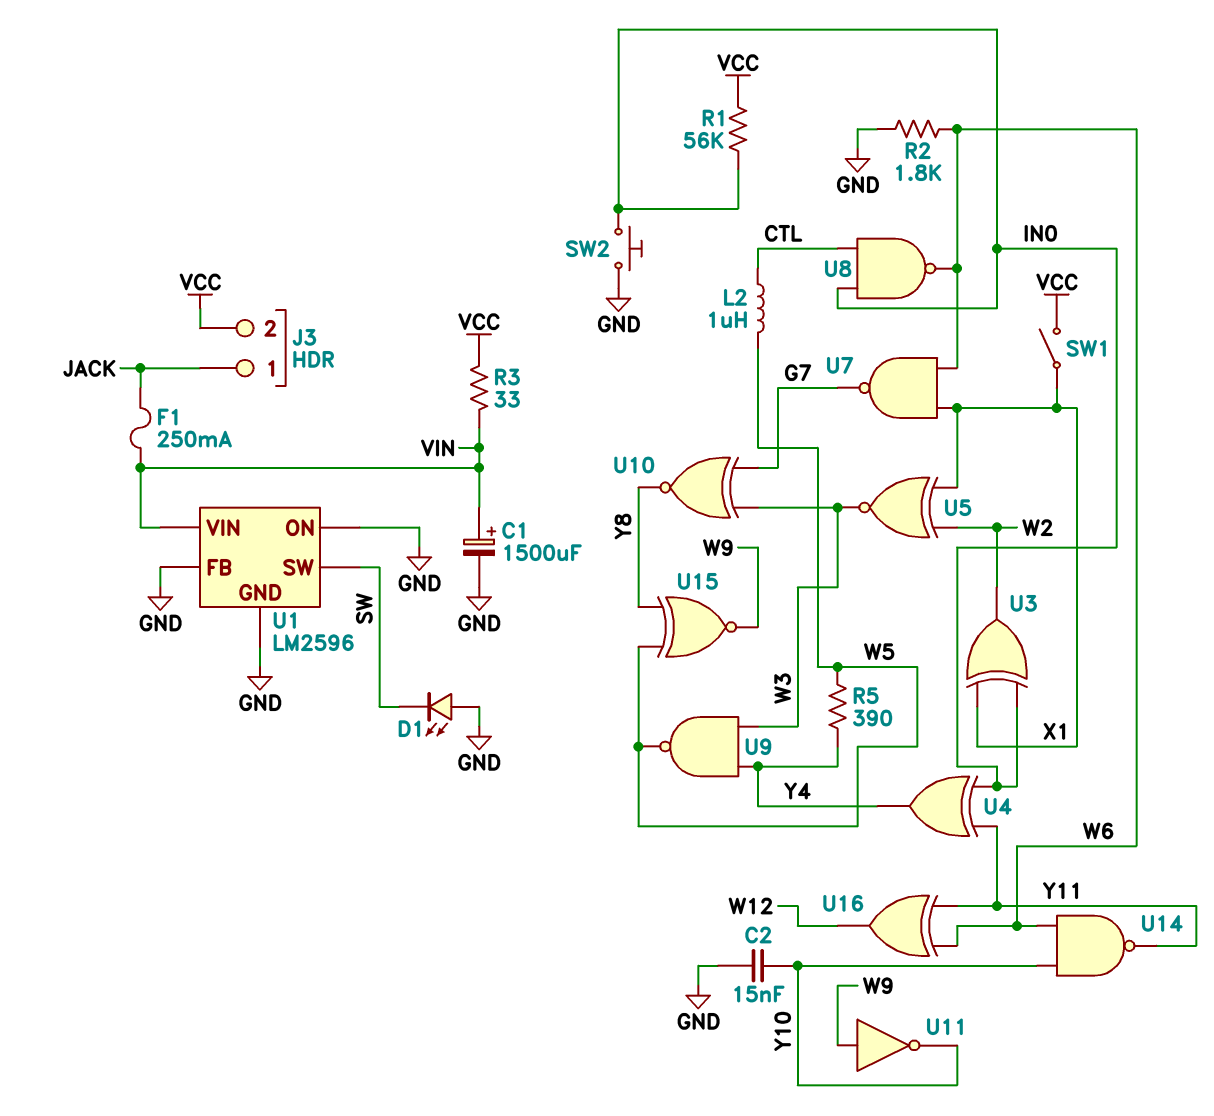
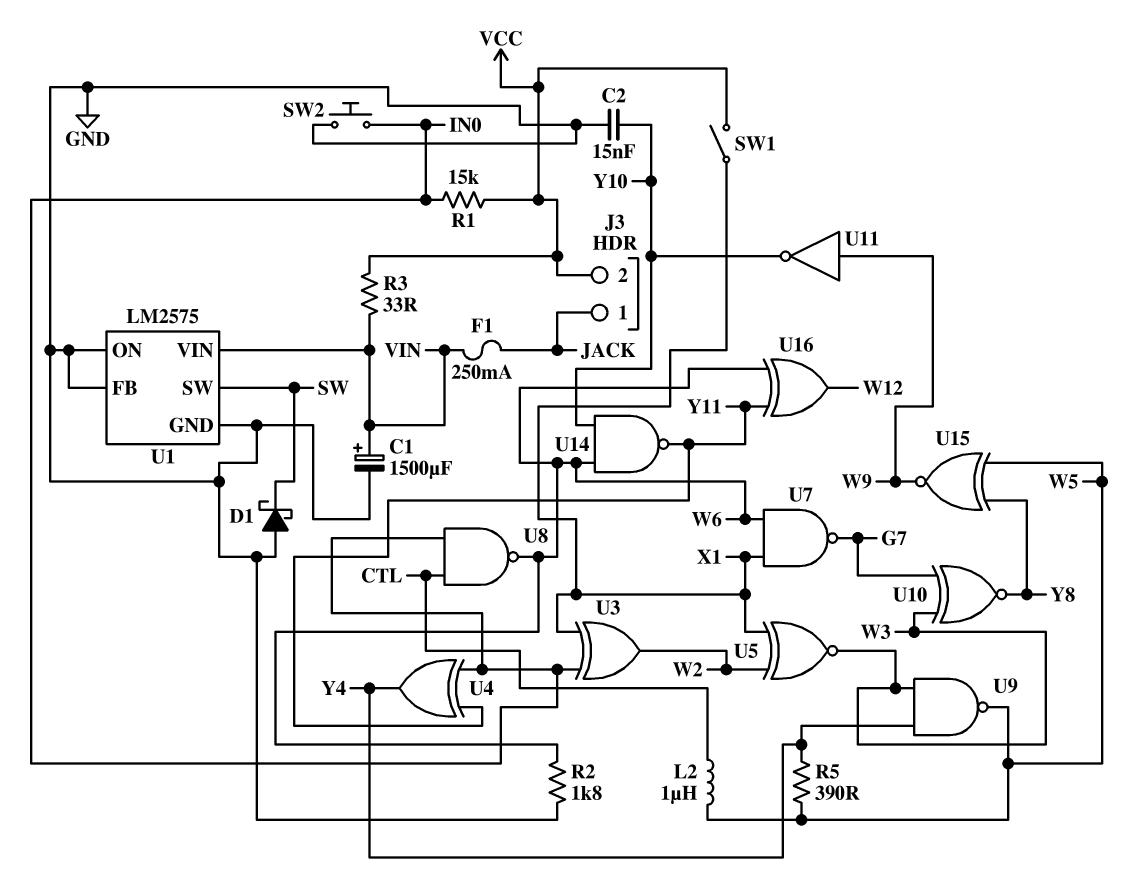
D1: LED (A GND, K SW) -> schottky (A GND, K SW)
R1: 56k (IN0, VCC) -> 15k (IN0, VCC)
U1: LM2596 -> LM2575

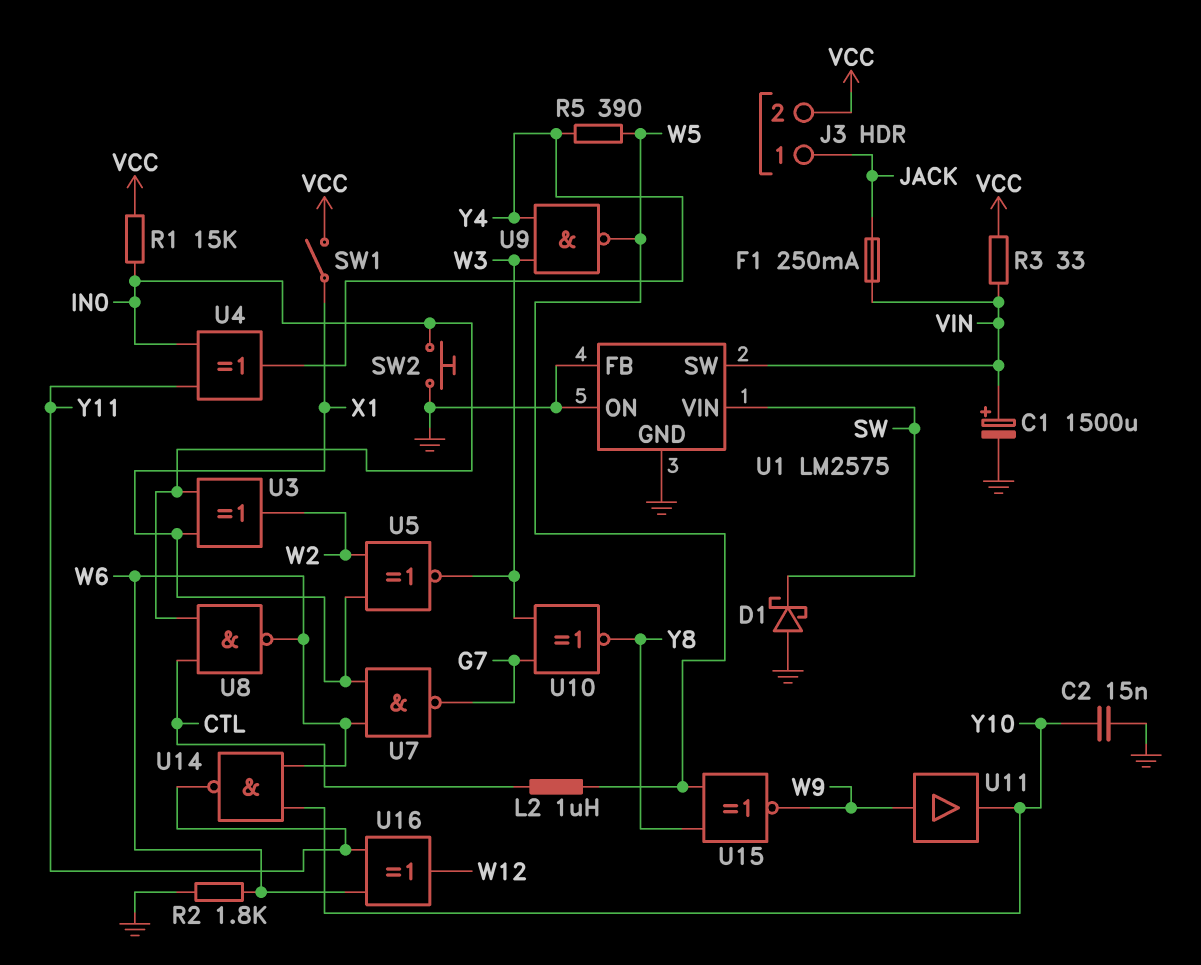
U1 pin SW: SW -> VIN
U1 pin VIN: VIN -> SW
U11: NOT (in W9, out Y10) -> buffer (in W9, out Y10)

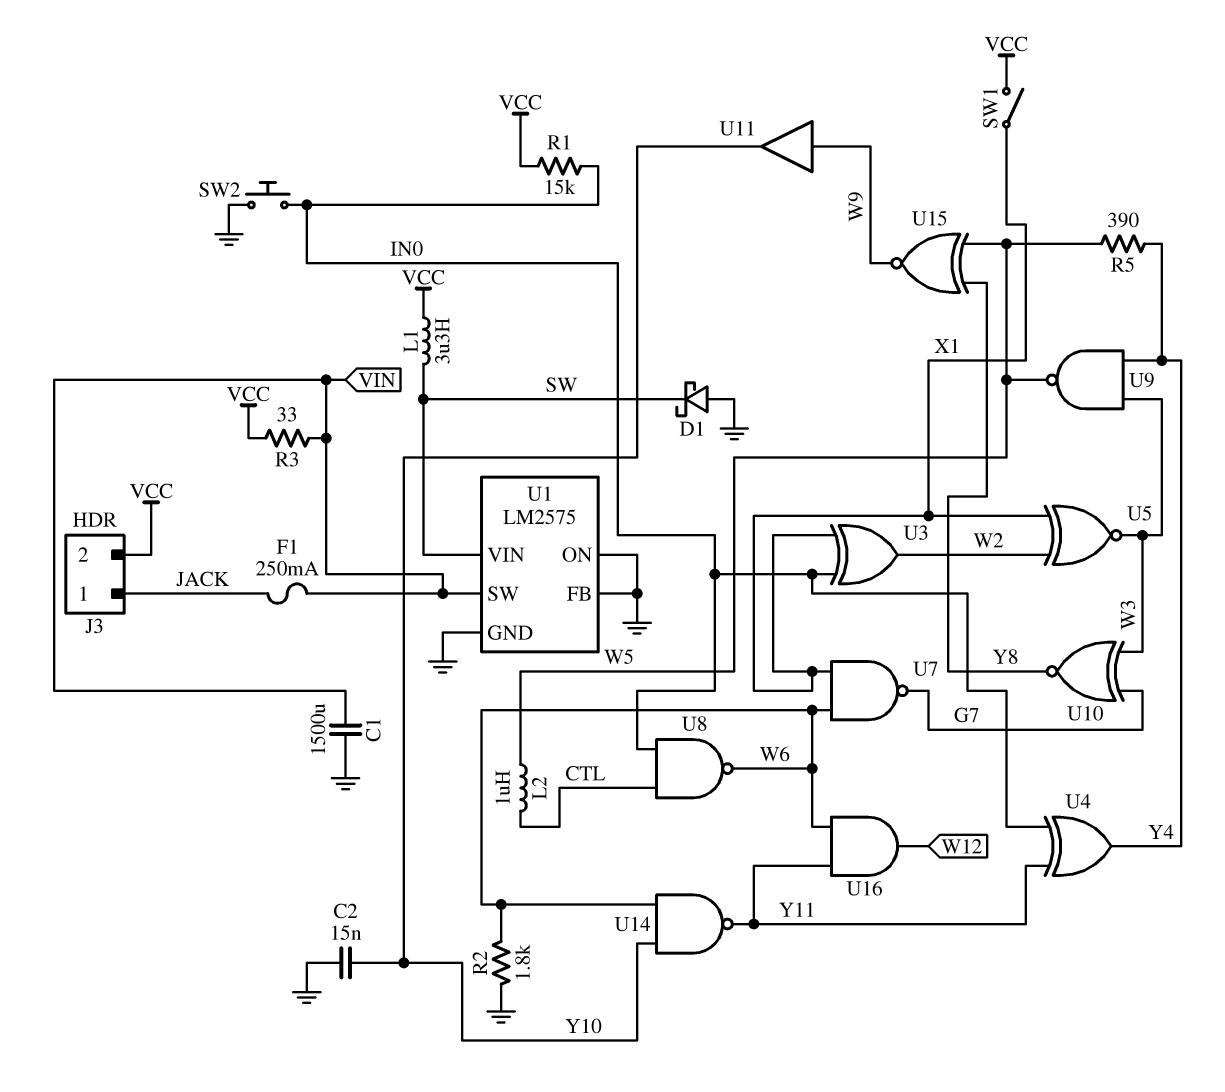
C1: 1500uF (plus VIN, minus GND) -> 1500uF (GND, VIN)
L1: none -> 3.3uH (SW, VCC)
U16: XOR (in W6, in Y11, out W12) -> AND (in W6, in Y11, out W12)

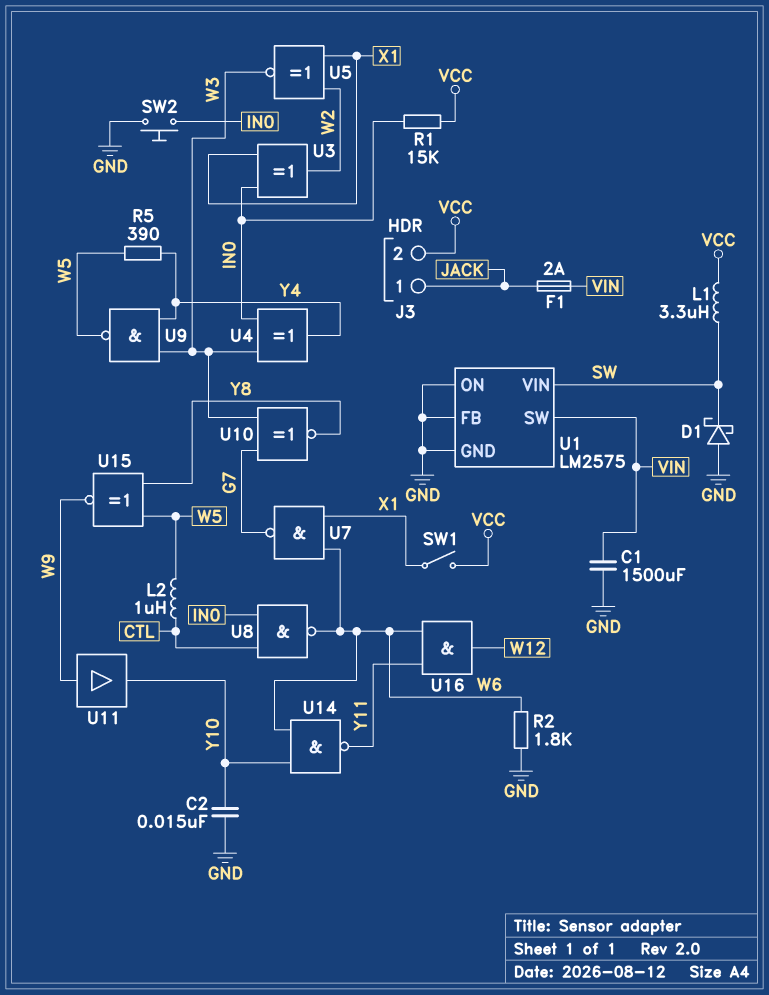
F1: 250mA (JACK, VIN) -> 2A (JACK, VIN)
R3: 33 (VCC, VIN) -> none
U4: XOR (in IN0, in Y11, out Y4) -> XOR (in IN0, in W3, out Y4)

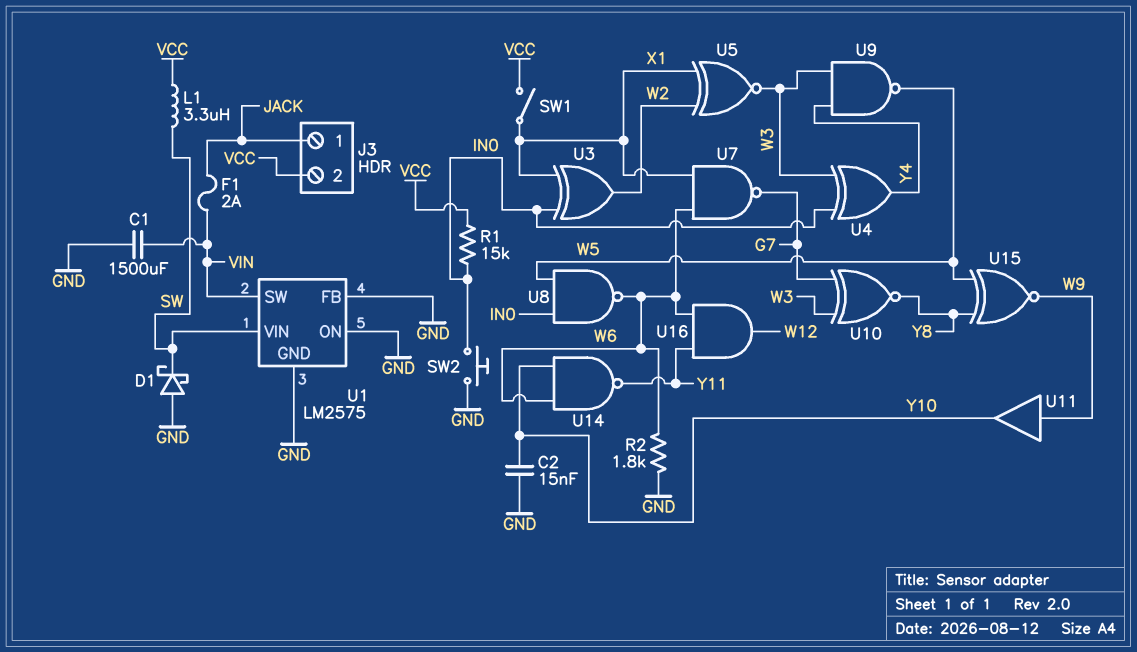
L2: 1uH (CTL, W5) -> none
R5: 390 (W5, Y4) -> none
U8: NAND (in CTL, in IN0, out W6) -> NAND (in IN0, in W5, out W6)

